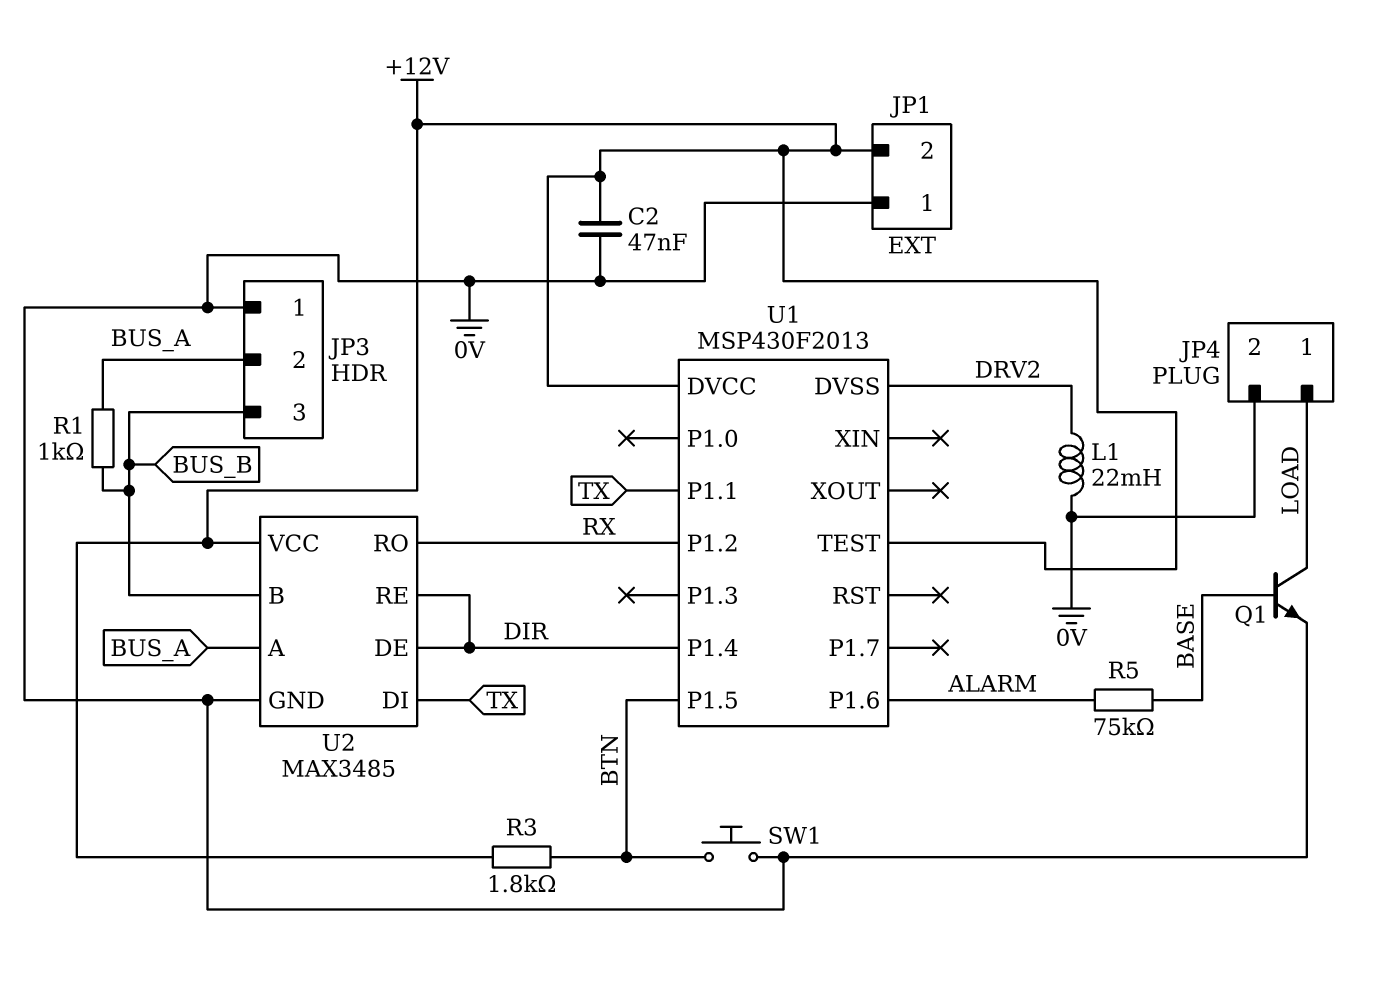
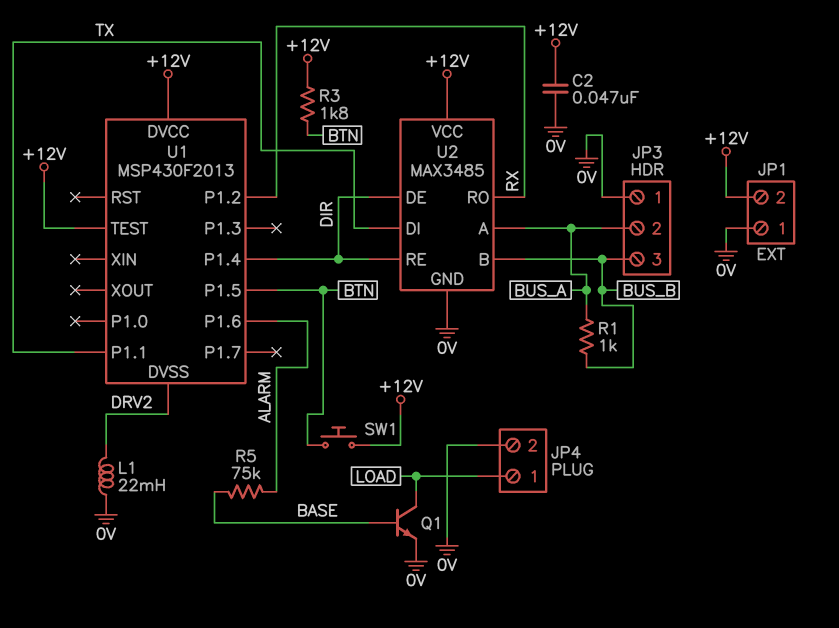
SW1: button (0V, BTN) -> button (+12V, BTN)

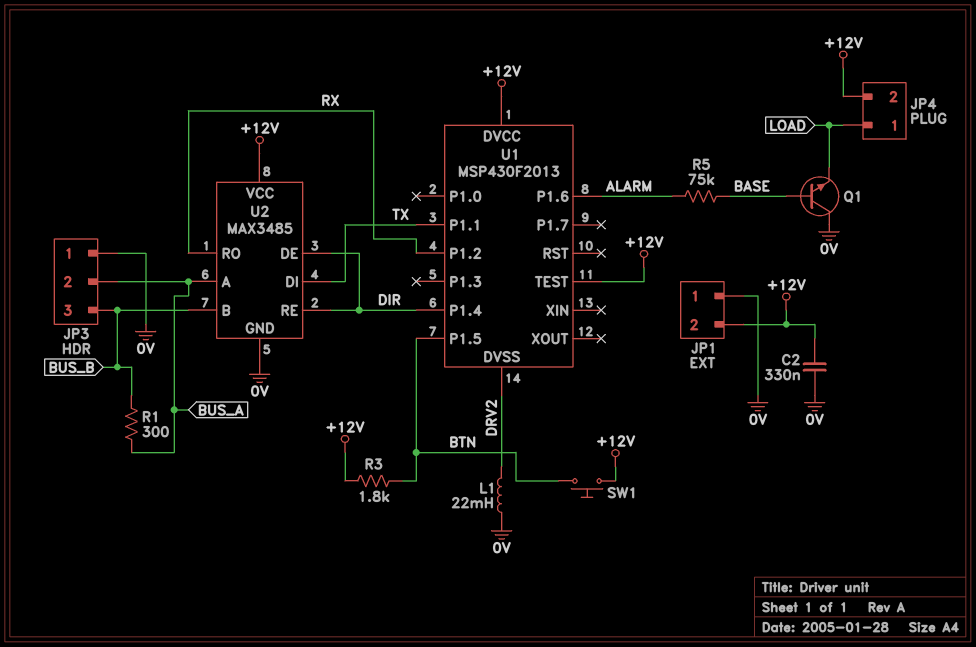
C2: 47nF (+12V, 0V) -> 330nF (+12V, 0V)
JP4 pin 2: 0V -> +12V
Q1: NPN (B BASE, C LOAD, E 0V) -> NPN (B BASE, C 0V, E LOAD)
R1: 1k (BUS_A, BUS_B) -> 300 (BUS_A, BUS_B)

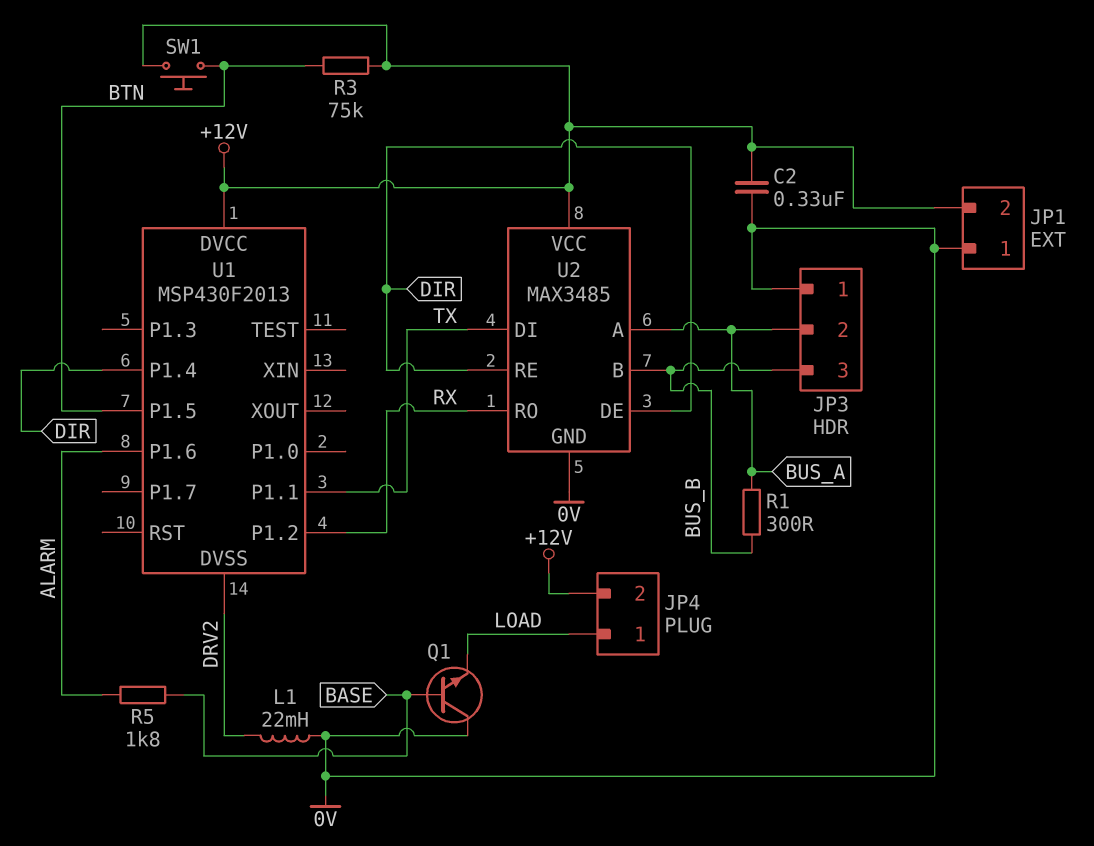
R3: 1.8k (+12V, BTN) -> 75k (+12V, BTN)
R5: 75k (ALARM, BASE) -> 1.8k (ALARM, BASE)
U1 pin TEST: +12V -> none

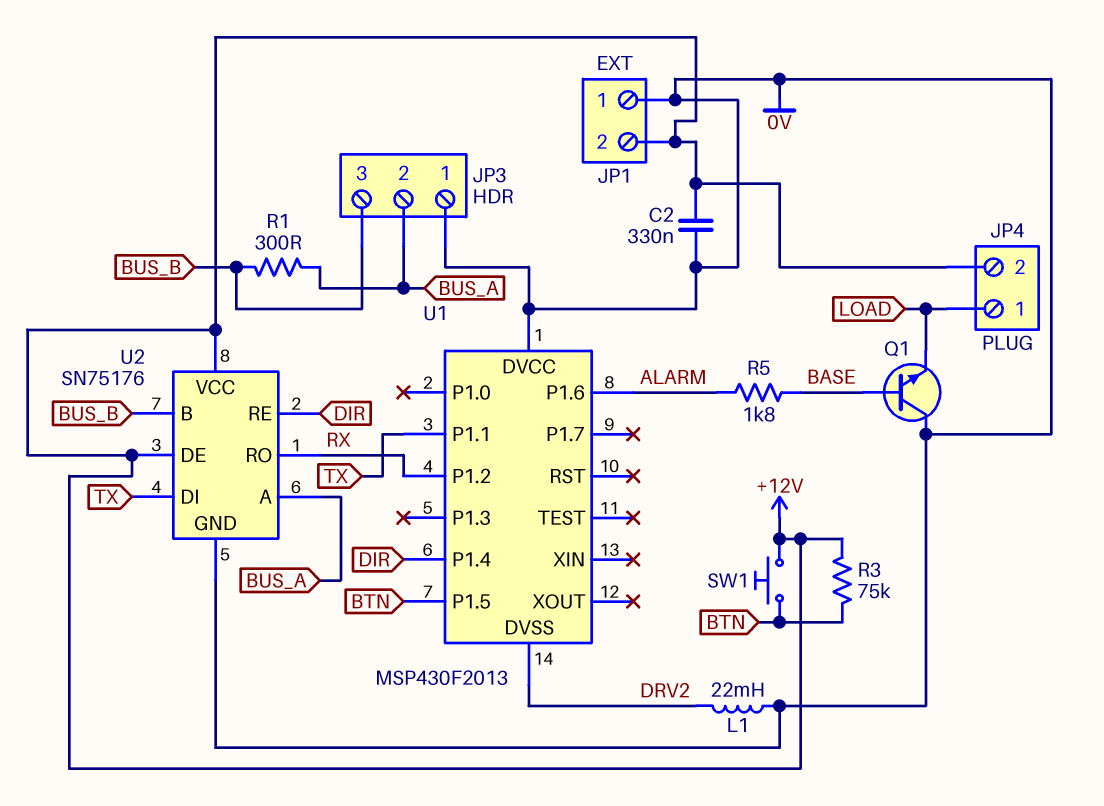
U1 pin DVCC: +12V -> 0V
U2: MAX3485 -> SN75176
U2 pin DE: DIR -> +12V

